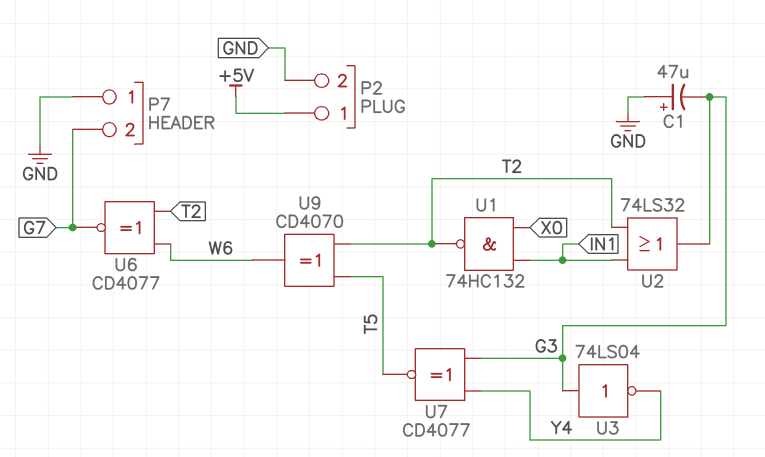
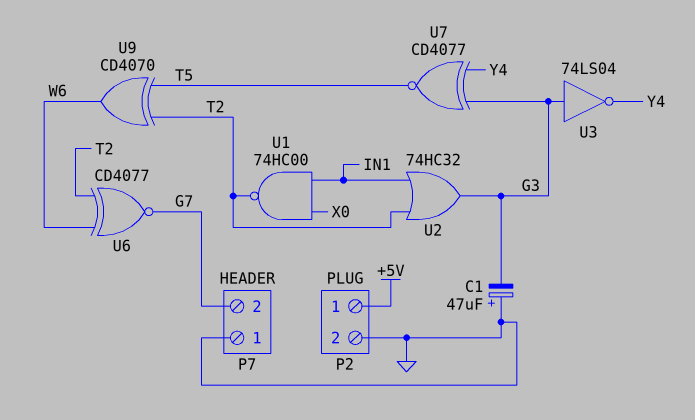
U1: NAND 74HC132 (in IN1, in X0, out T2) -> NAND 74HC00 (in IN1, in X0, out T2)
U2: OR 74LS32 (in IN1, in T2, out G3) -> OR 74HC32 (in IN1, in T2, out G3)

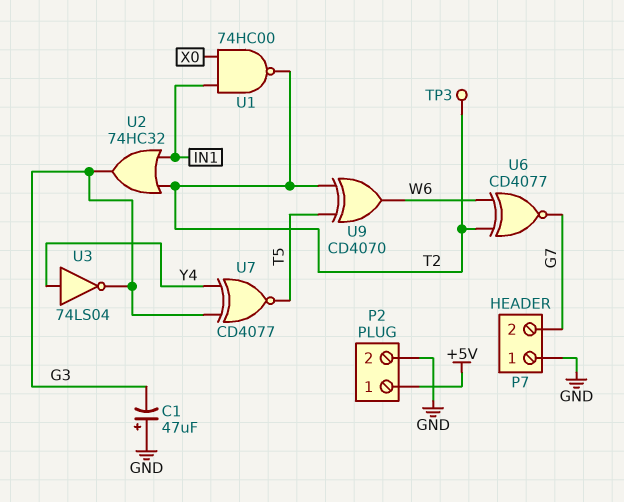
TP3: none -> test point (T2)
U3: NOT 74LS04 (in G3, out Y4) -> NOT 74LS04 (in Y4, out G3)

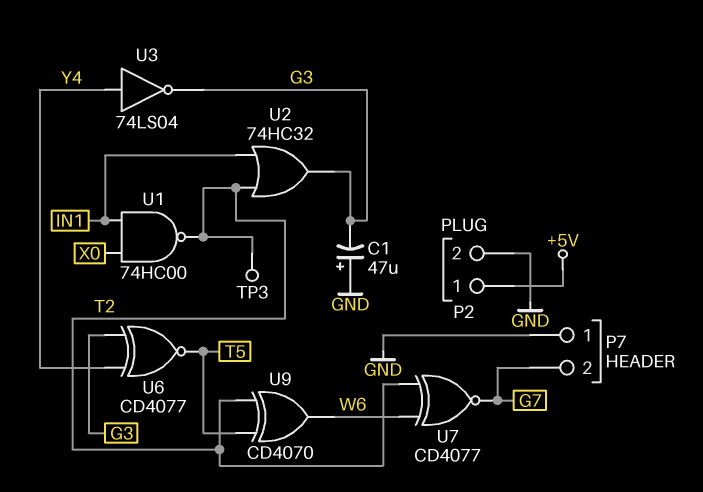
U6: XNOR CD4077 (in T2, in W6, out G7) -> XNOR CD4077 (in G3, in Y4, out T5)
U7: XNOR CD4077 (in G3, in Y4, out T5) -> XNOR CD4077 (in T2, in W6, out G7)

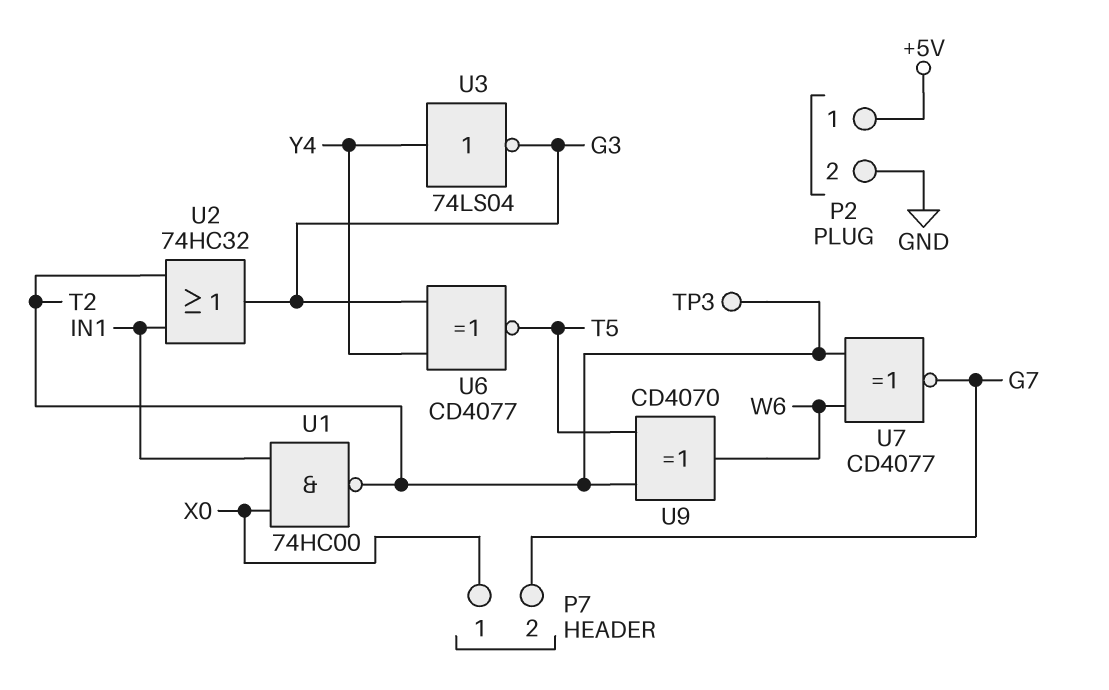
C1: 47uF (plus GND, minus G3) -> none
P7 pin 1: GND -> X0

